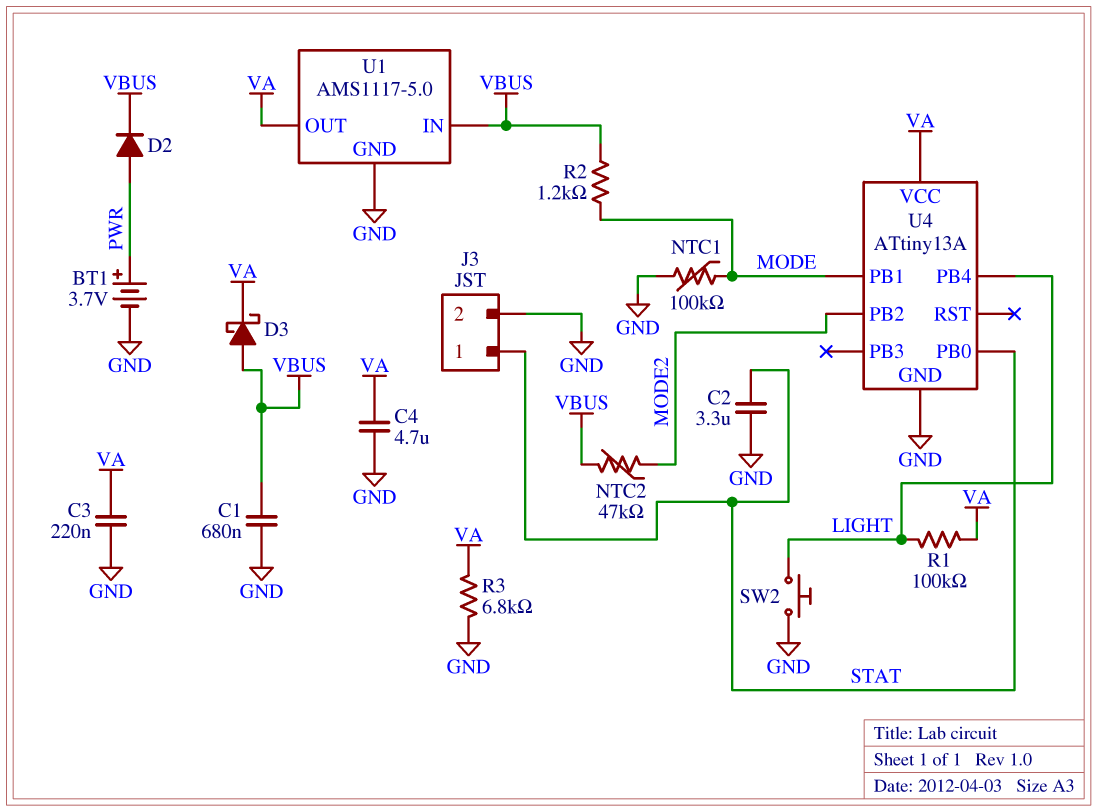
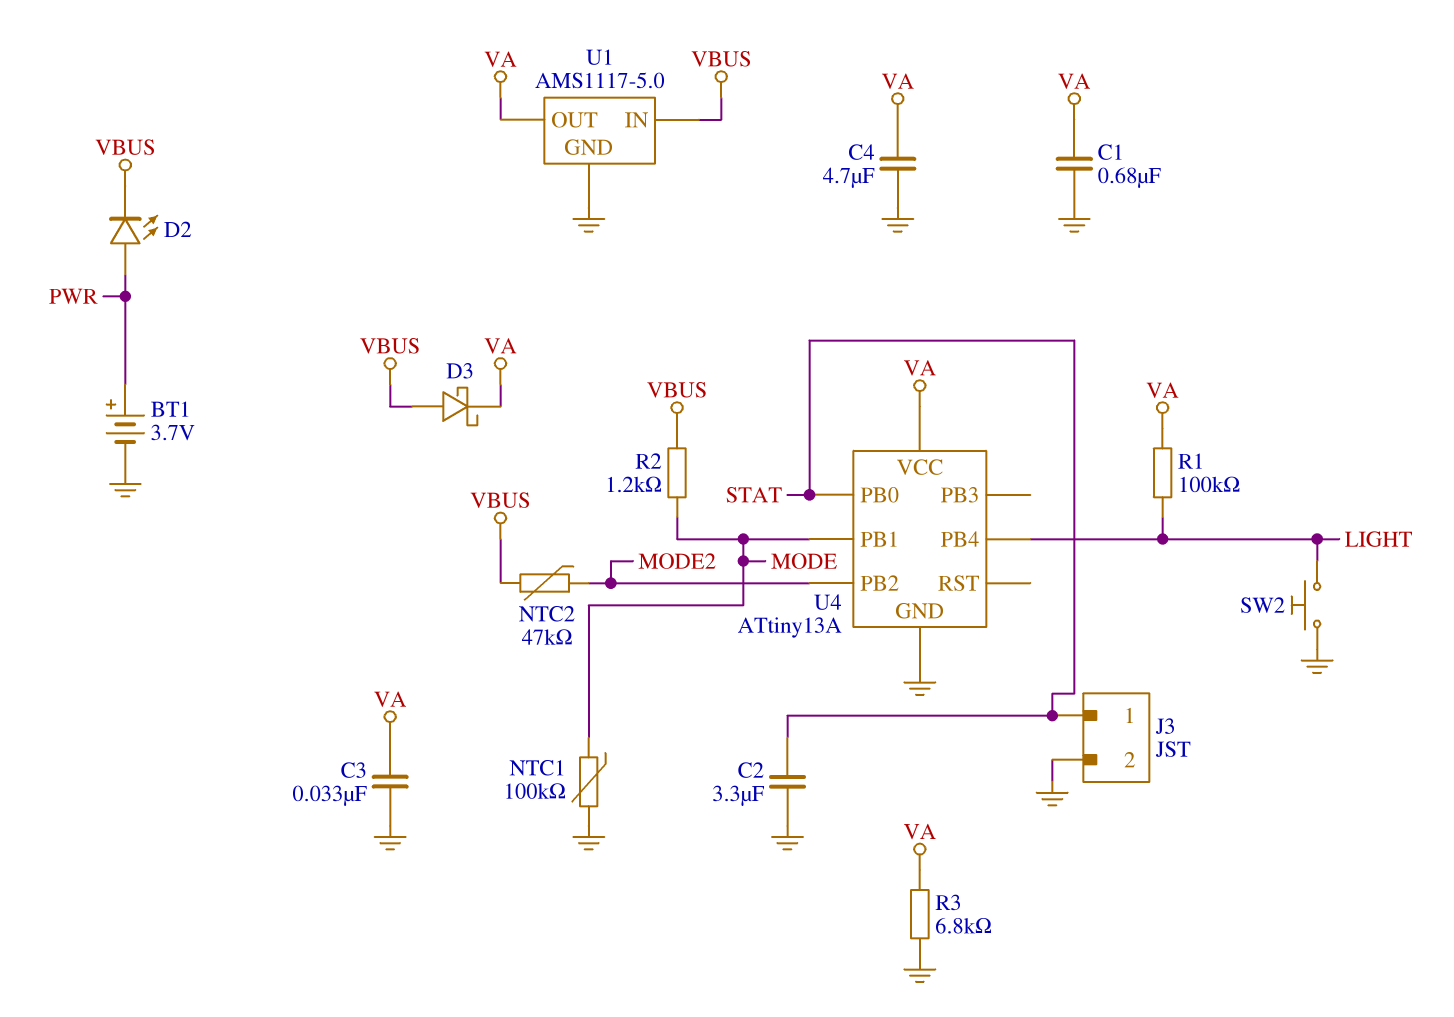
C1: 680nF (GND, VBUS) -> 680nF (GND, VA)
C3: 220nF (GND, VA) -> 33nF (GND, VA)
D2: diode (A PWR, K VBUS) -> LED (A PWR, K VBUS)

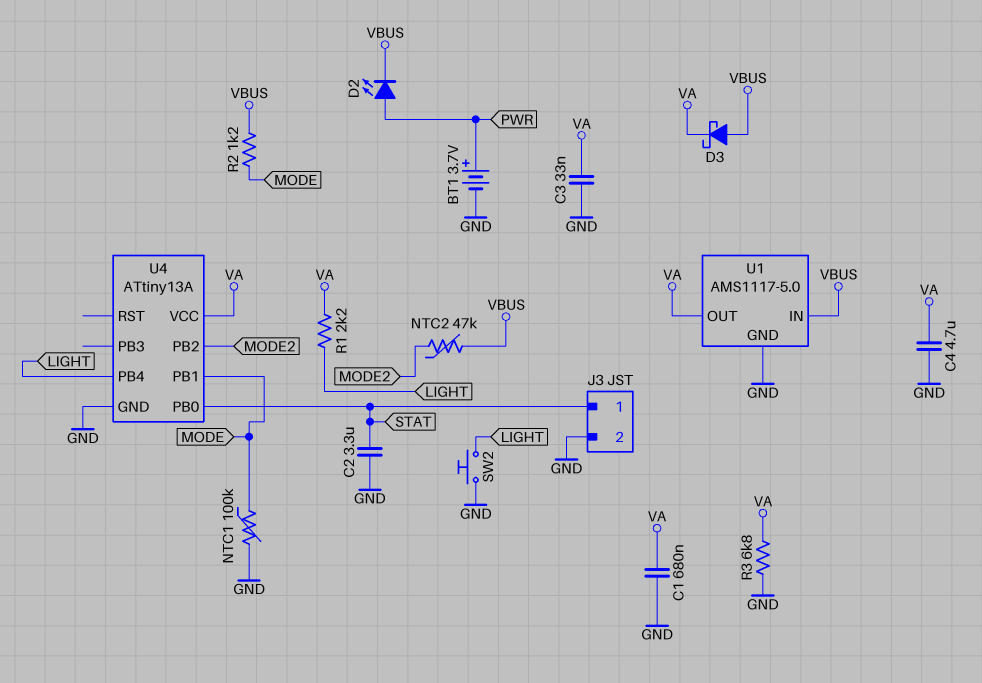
R1: 100k (LIGHT, VA) -> 2.2k (LIGHT, VA)

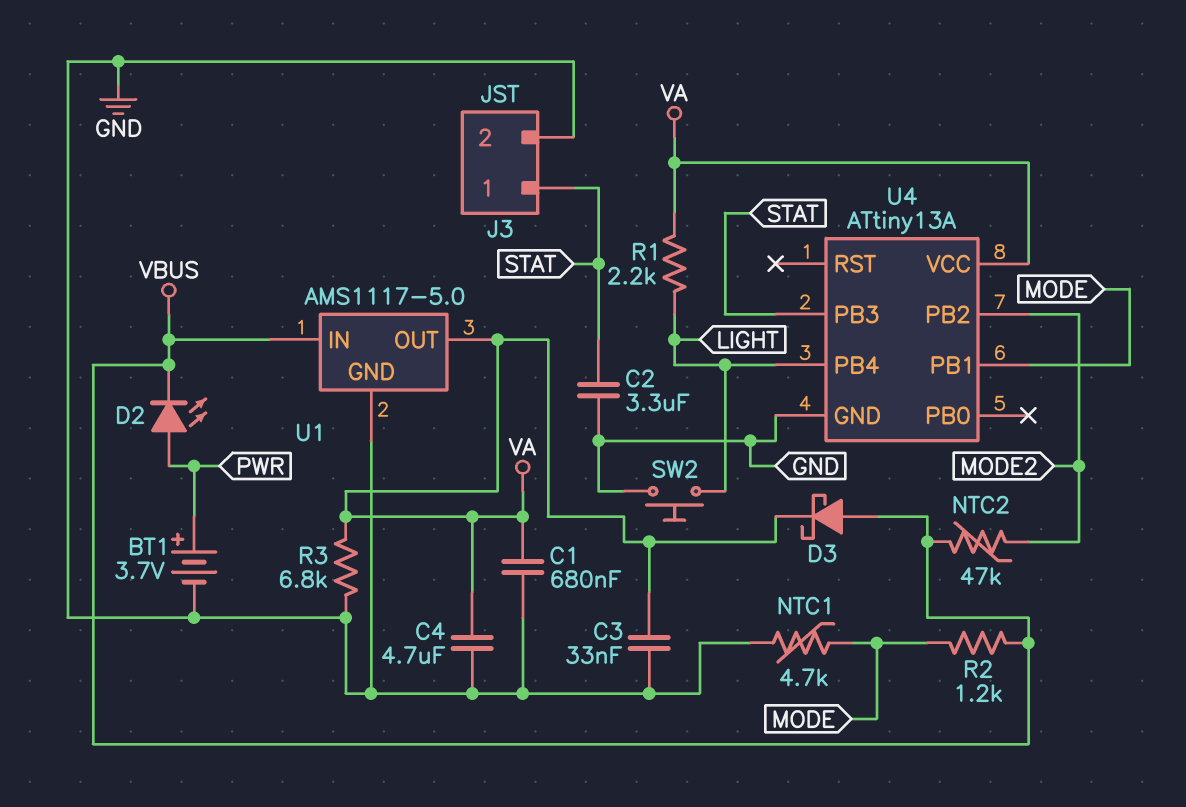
NTC1: 100k (GND, MODE) -> 4.7k (GND, MODE)
U4 pin PB0: STAT -> none
U4 pin PB3: none -> STAT

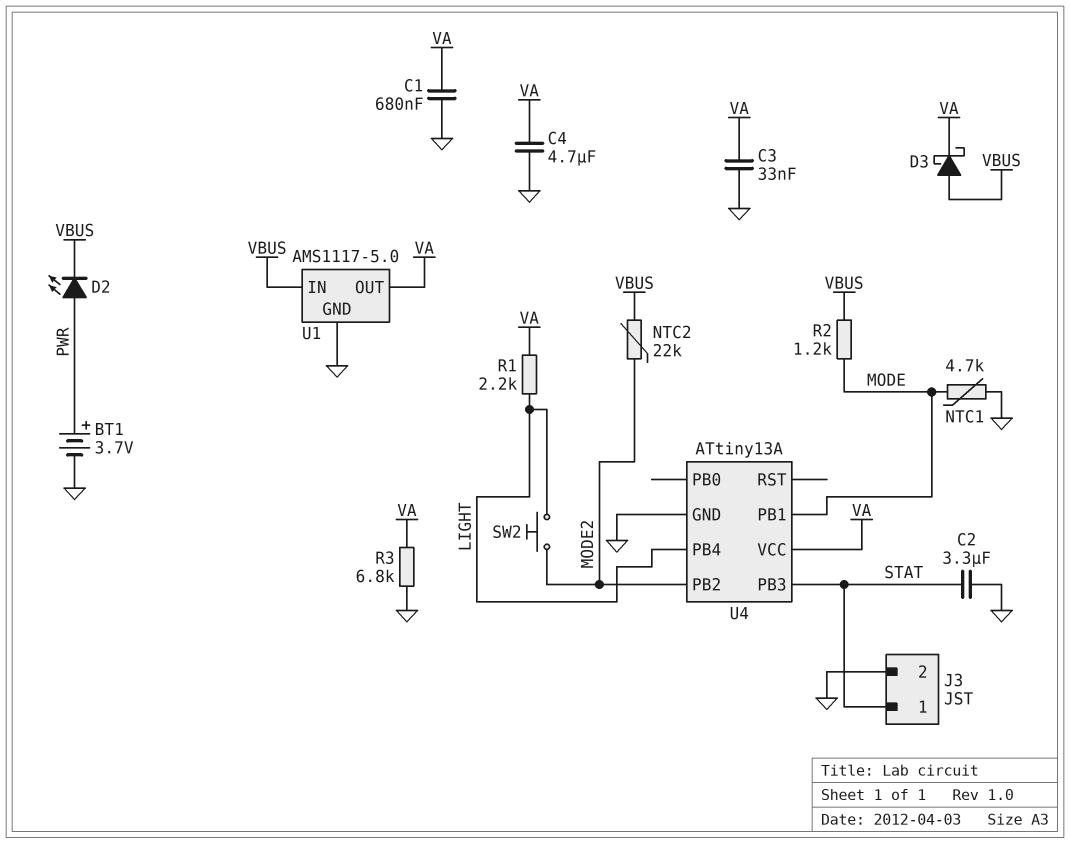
NTC2: 47k (MODE2, VBUS) -> 22k (MODE2, VBUS)
SW2: button (GND, LIGHT) -> button (LIGHT, MODE2)

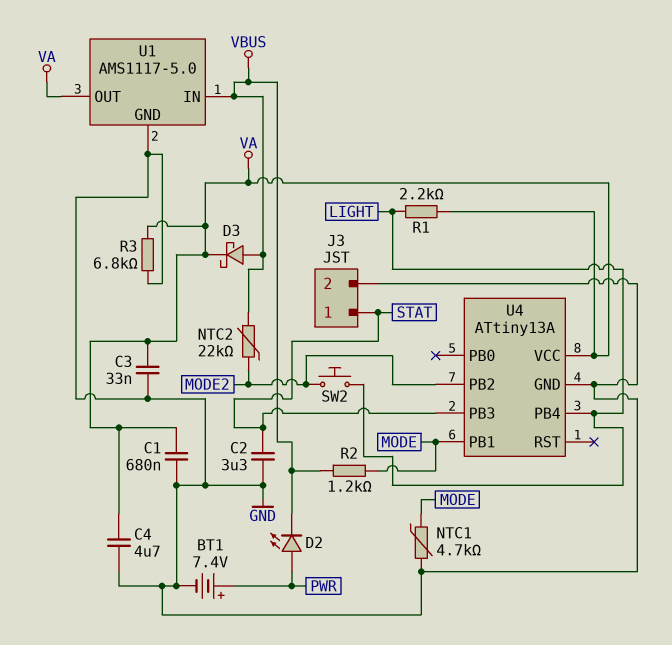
BT1: 3.7V (plus PWR, minus GND) -> 7.4V (plus PWR, minus GND)

